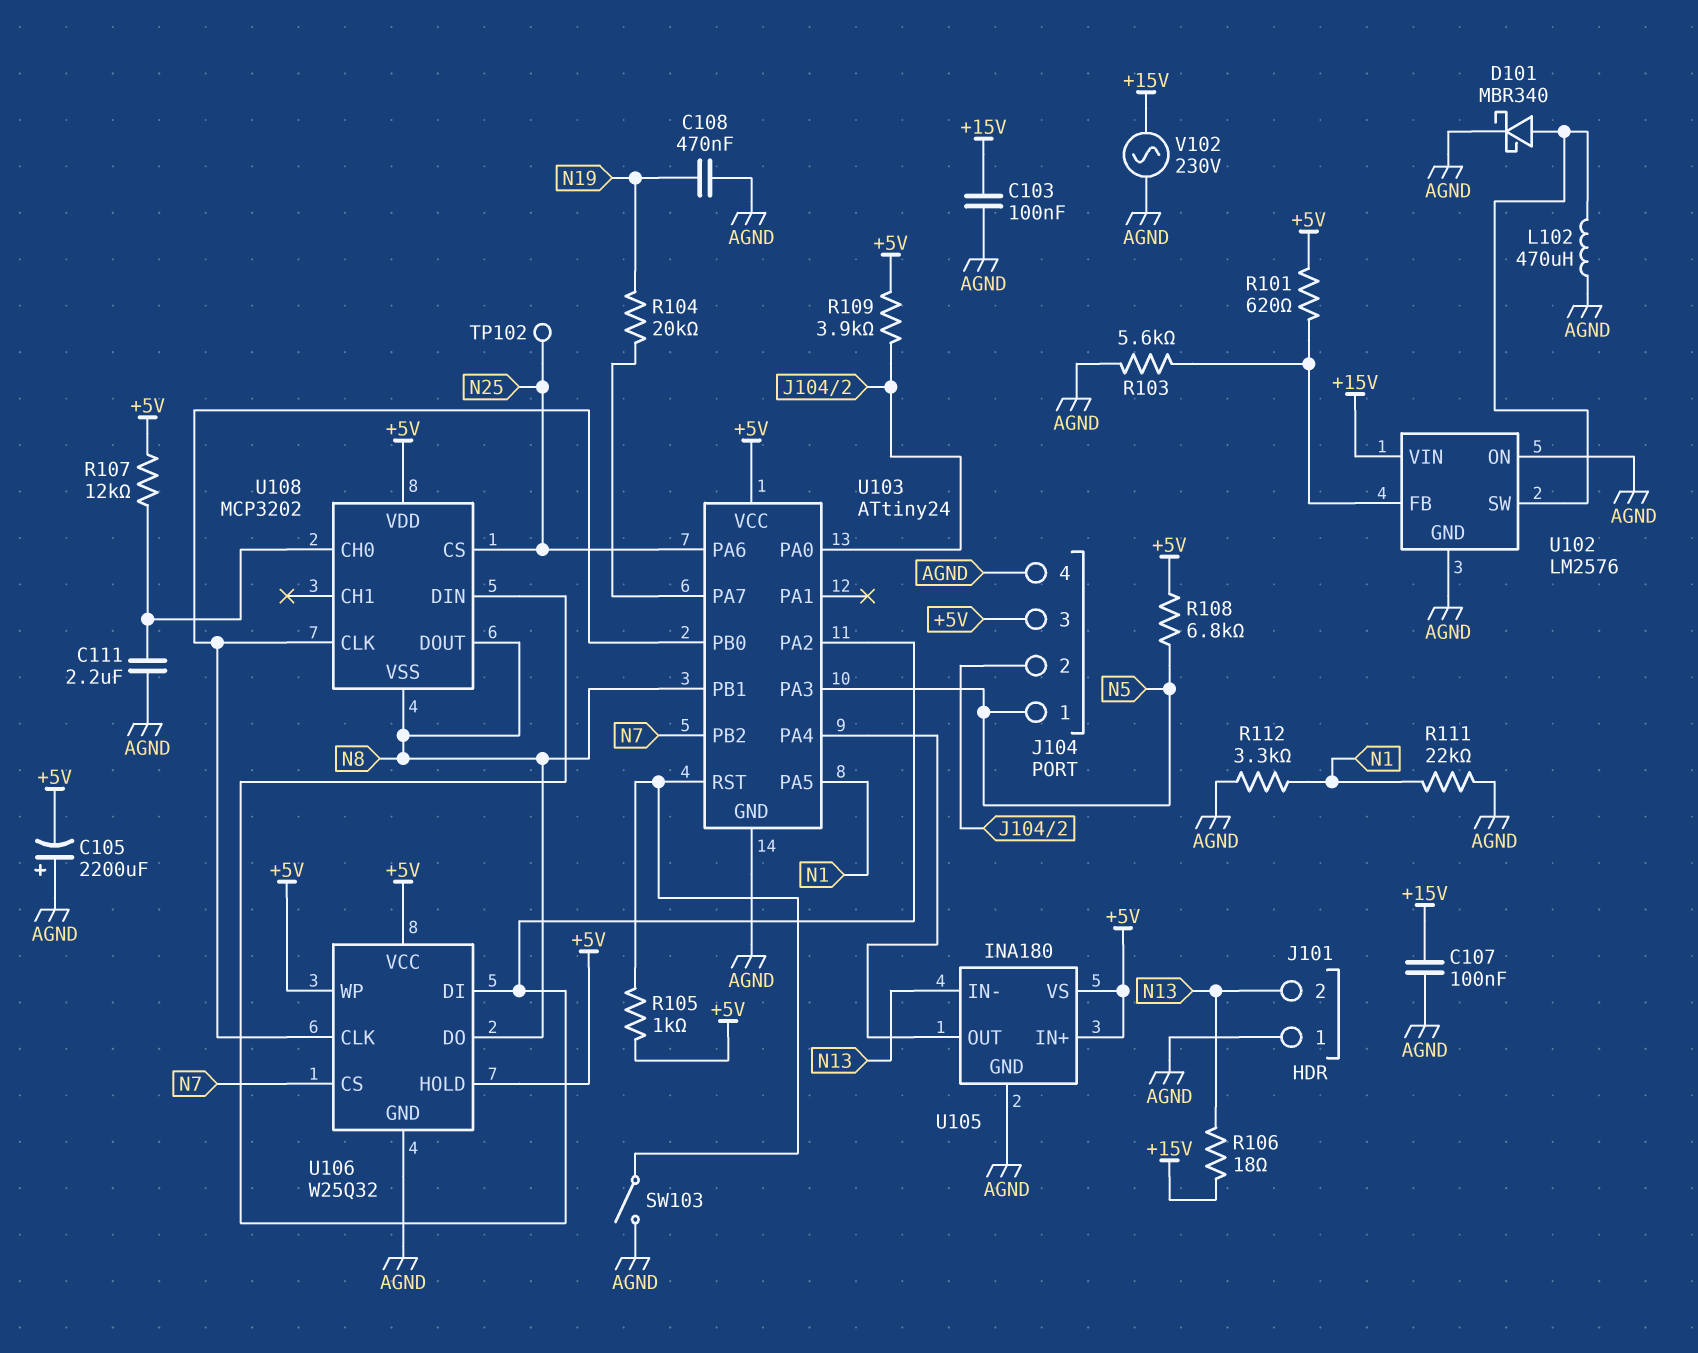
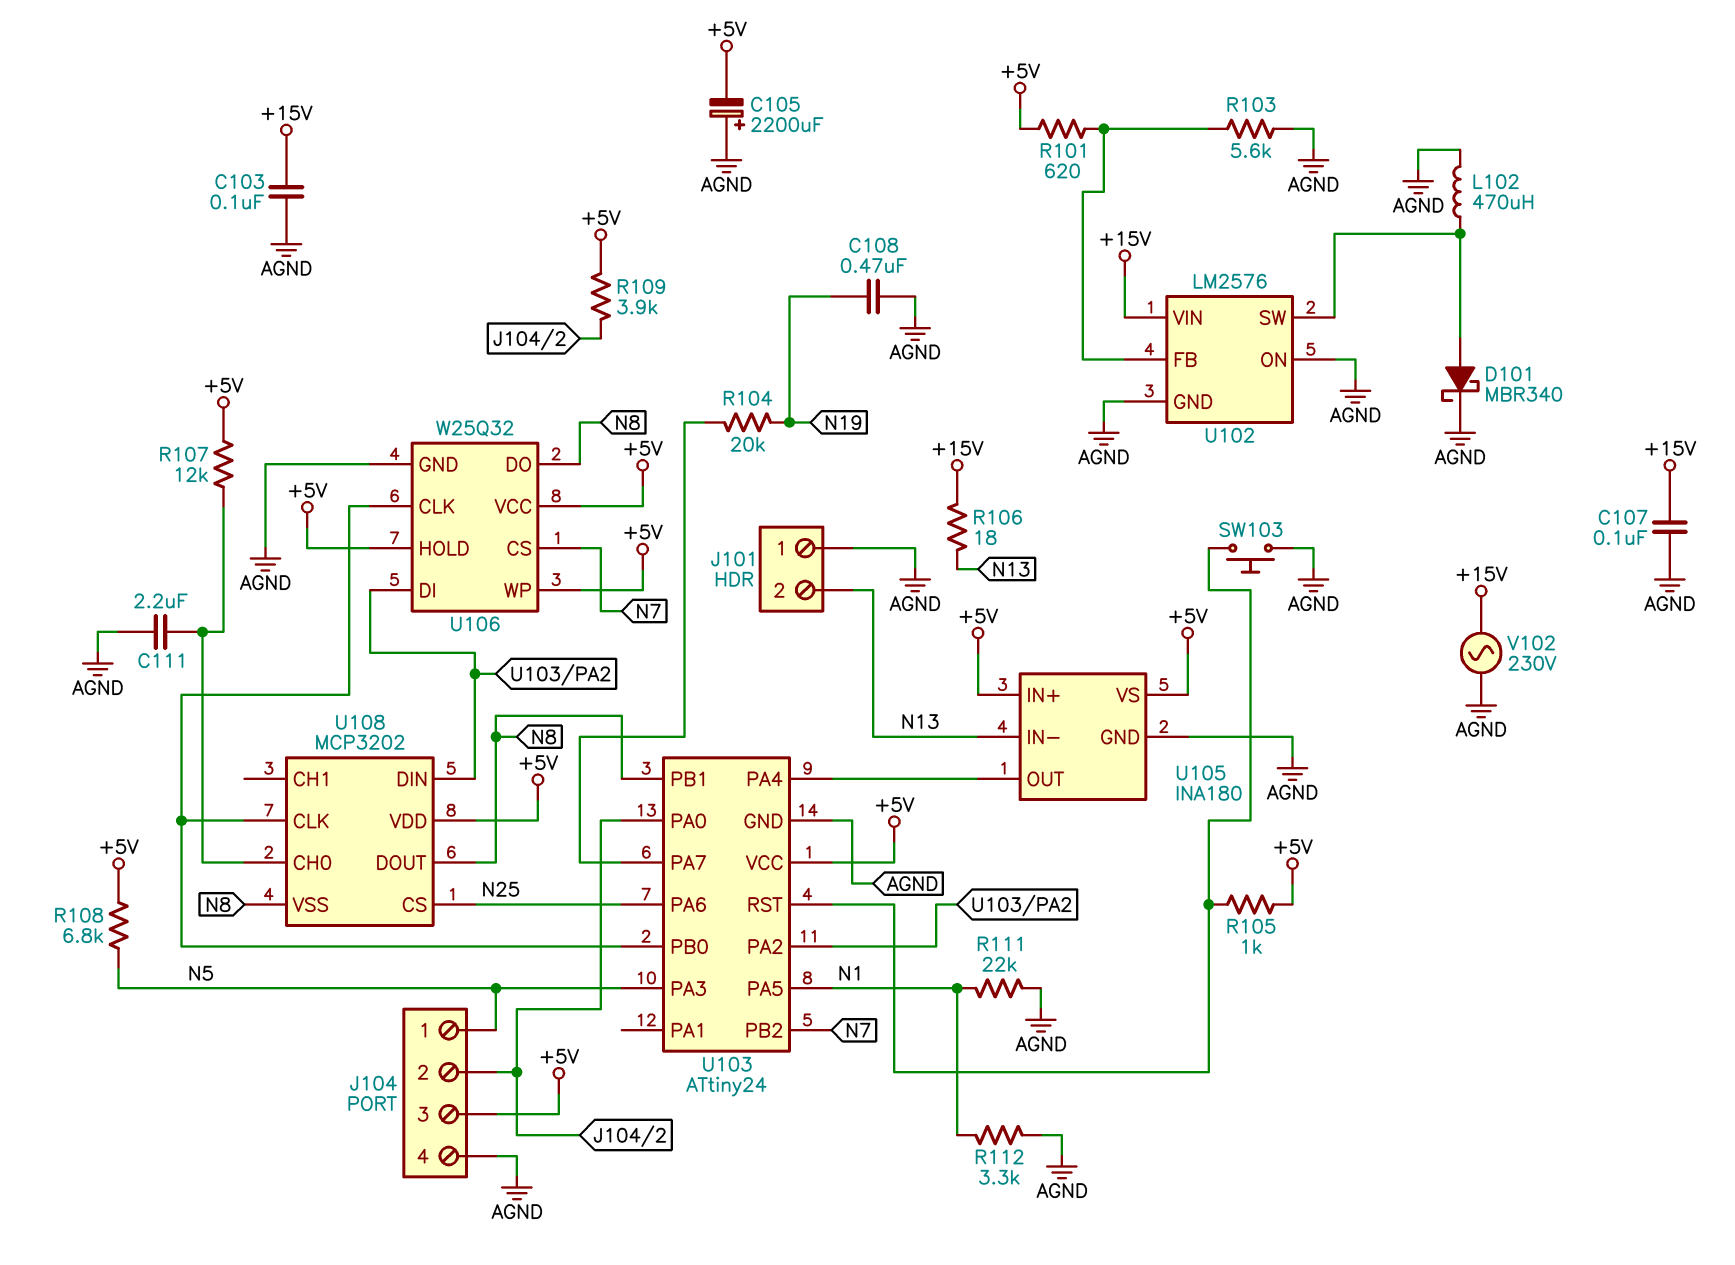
SW103: switch (AGND, U103/RST) -> button (AGND, U103/RST)
TP102: test point (N25) -> none

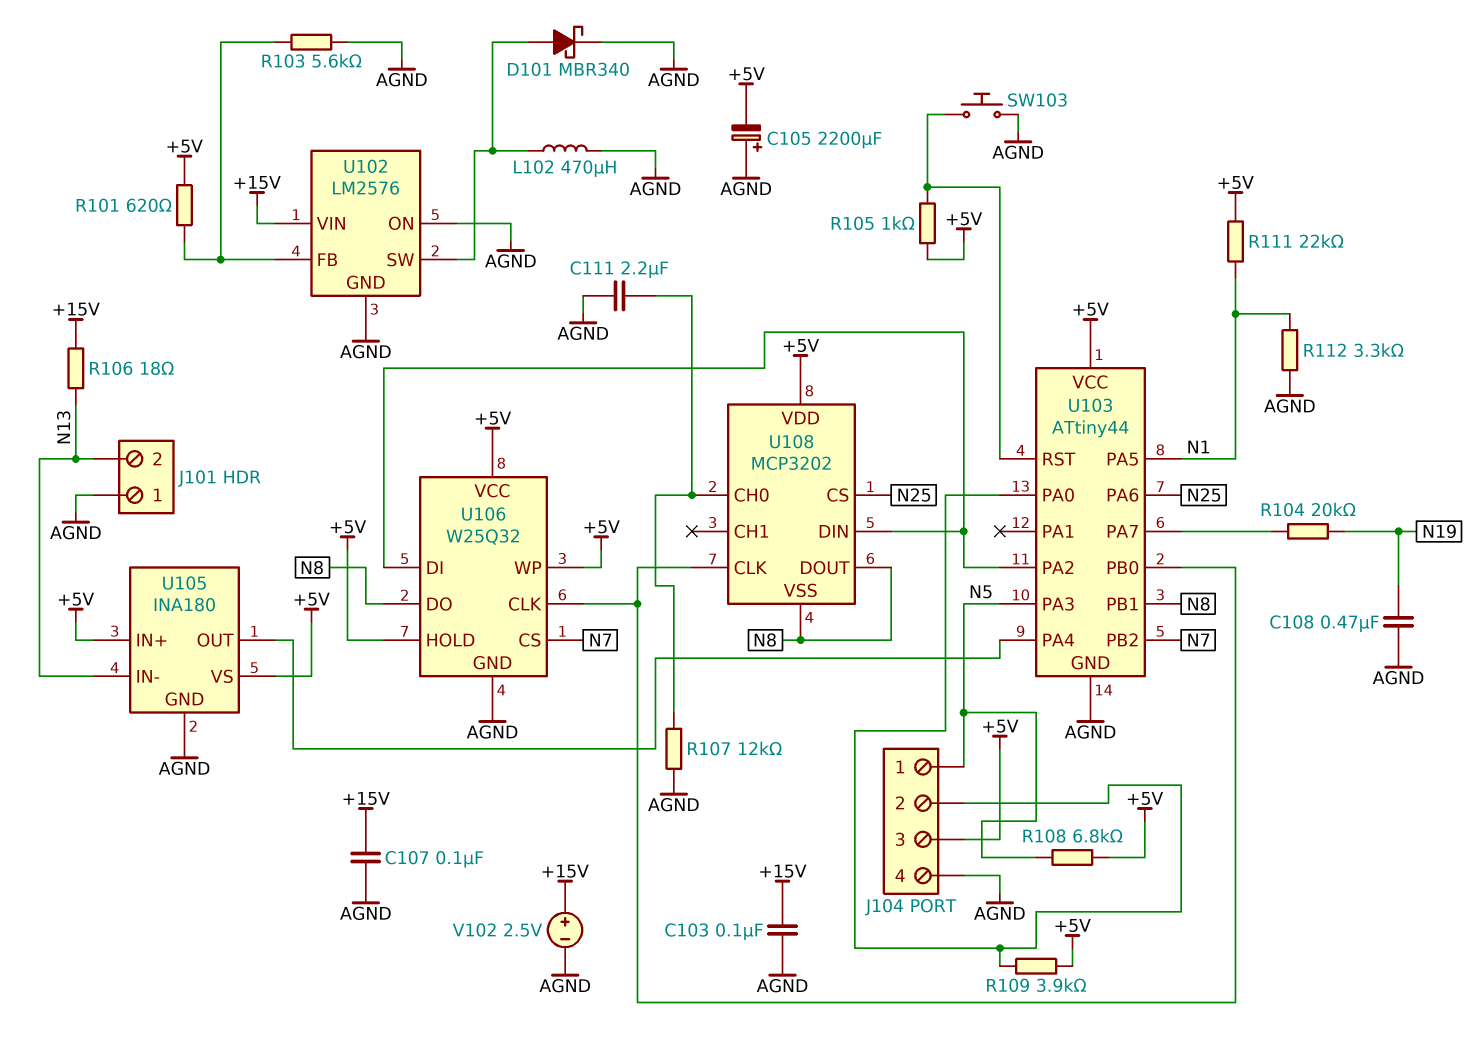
R107: 12k (+5V, U108/CH0) -> 12k (AGND, U108/CH0)
R111: 22k (AGND, N1) -> 22k (+5V, N1)
U103: ATtiny24 -> ATtiny44
V102: AC 230V (+15V, AGND) -> 2.5V (plus +15V, minus AGND)

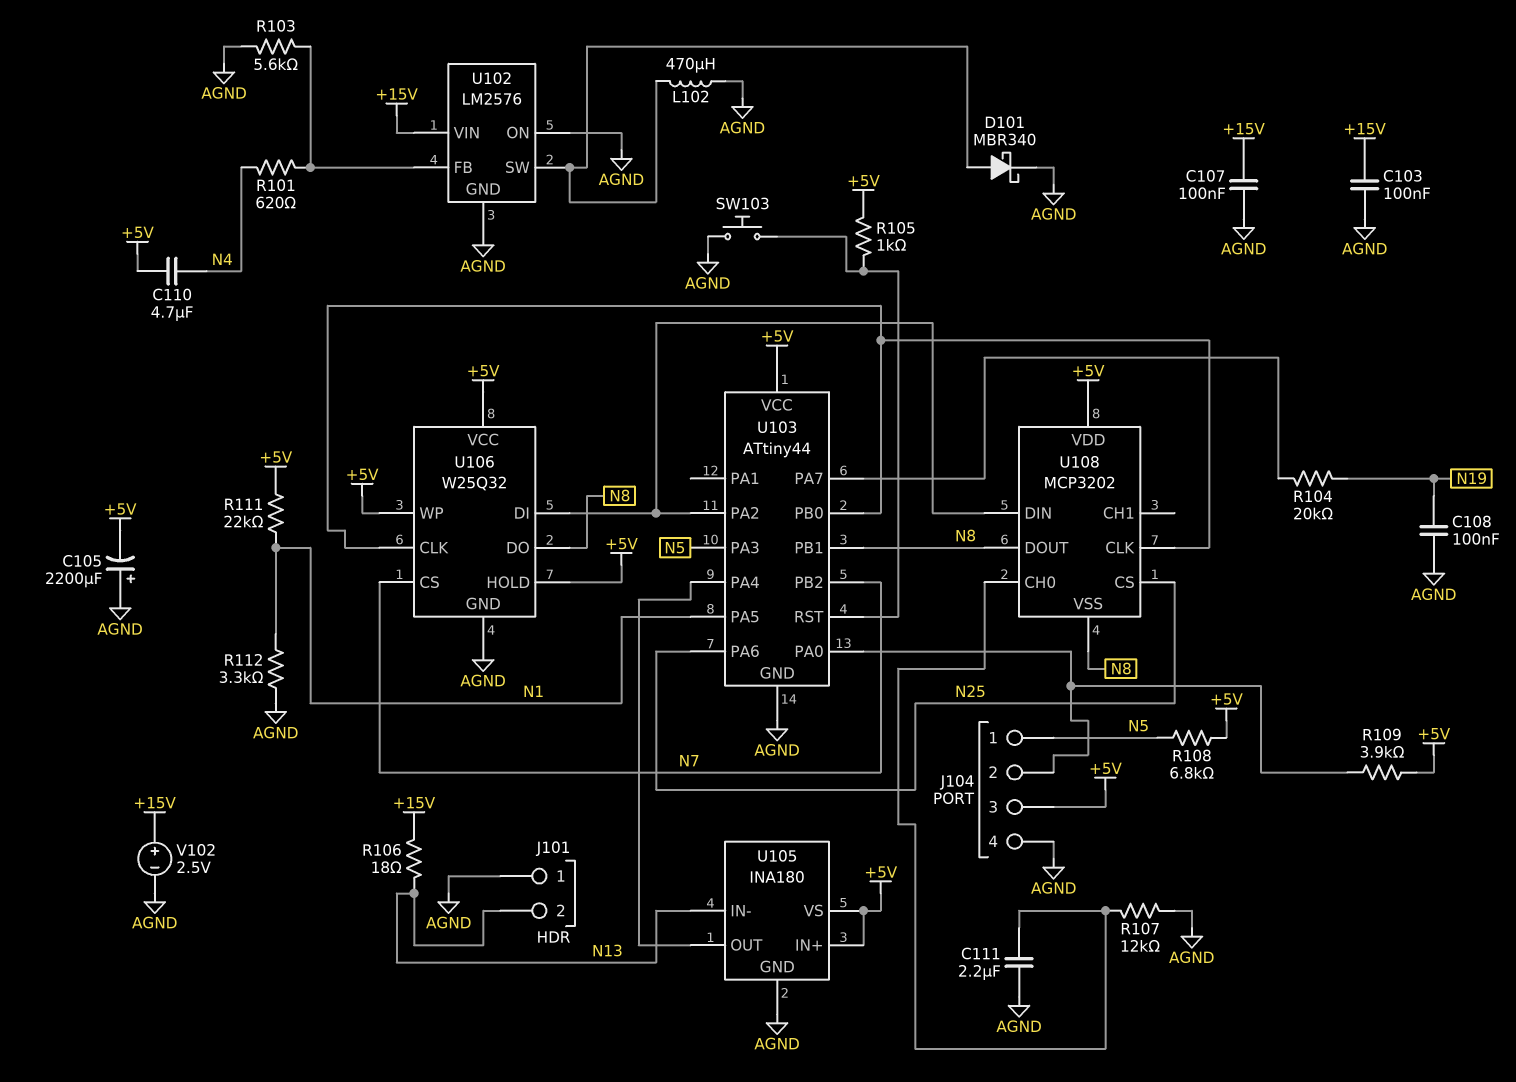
C108: 470nF (AGND, N19) -> 100nF (AGND, N19)
C110: none -> 4.7uF (+5V, N4)
R101: 620 (+5V, U102/FB) -> 620 (N4, U102/FB)

